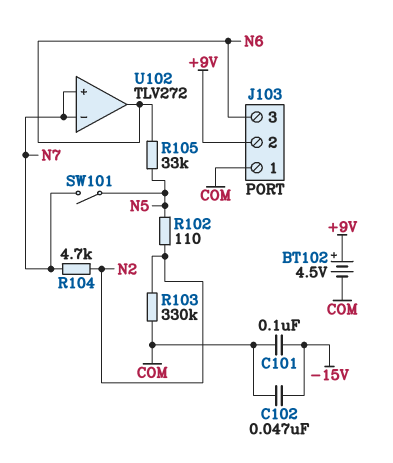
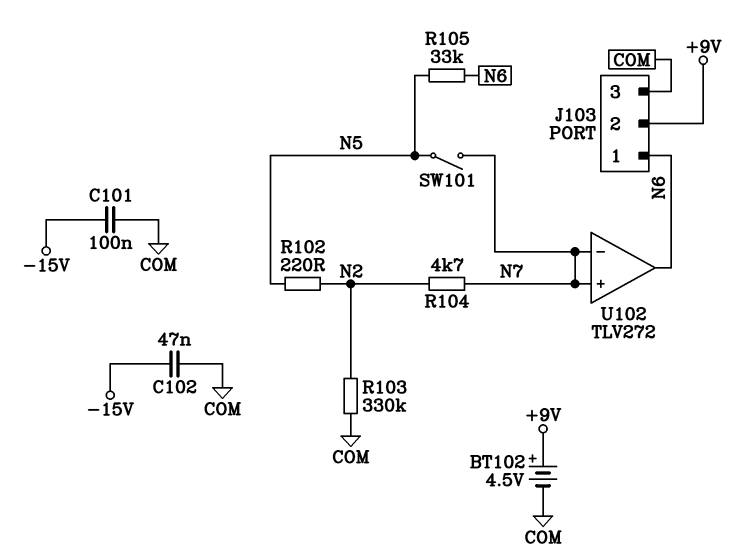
J103 pin 1: COM -> N6
J103 pin 3: N6 -> COM
R102: 110 (N2, N5) -> 220 (N2, N5)

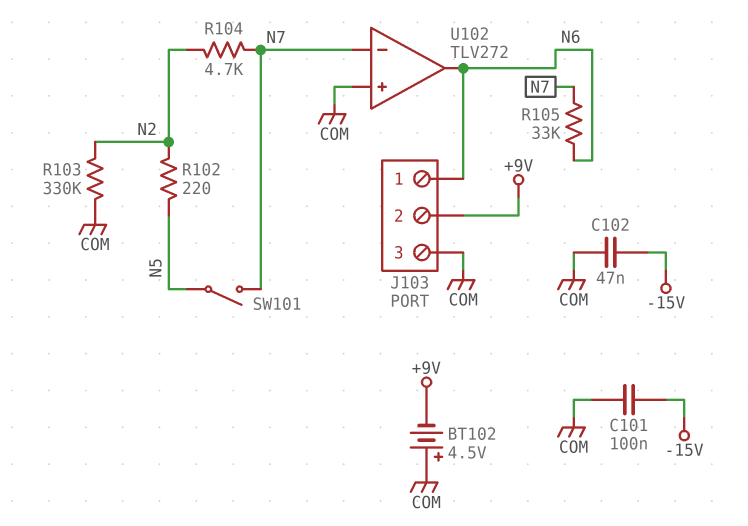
BT102: 4.5V (plus +9V, minus COM) -> 4.5V (plus COM, minus +9V)
R105: 33k (N5, N6) -> 33k (N6, N7)
U102 pin in+: N7 -> COM

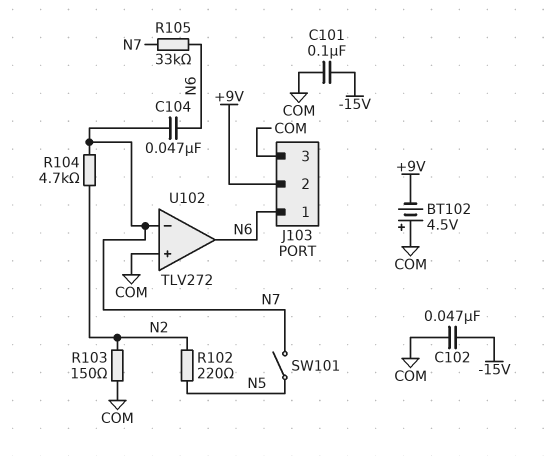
C104: none -> 47nF (N6, N7)
R103: 330k (COM, N2) -> 150 (COM, N2)

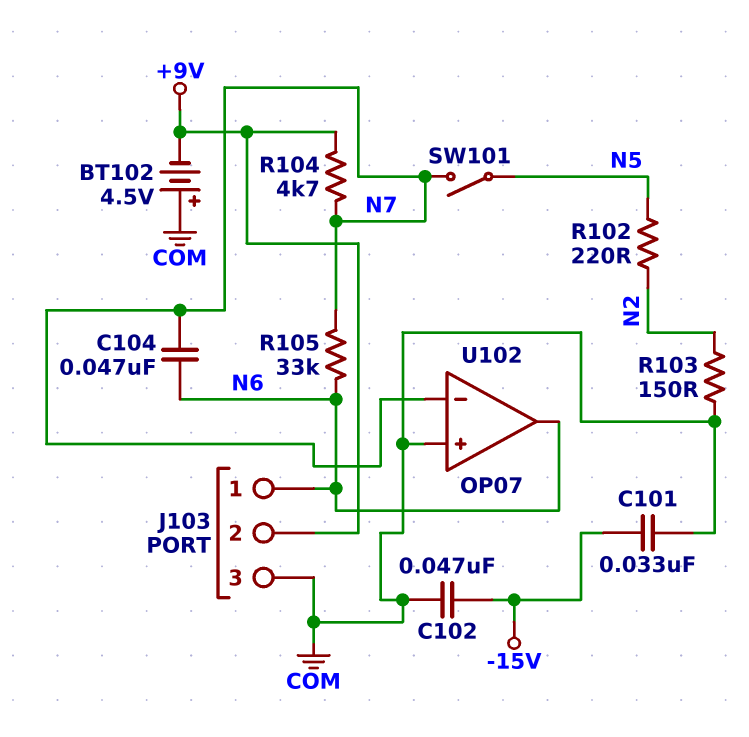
C101: 100nF (-15V, COM) -> 33nF (-15V, COM)
R104: 4.7k (N2, N7) -> 4.7k (+9V, N7)
U102: TLV272 -> OP07

